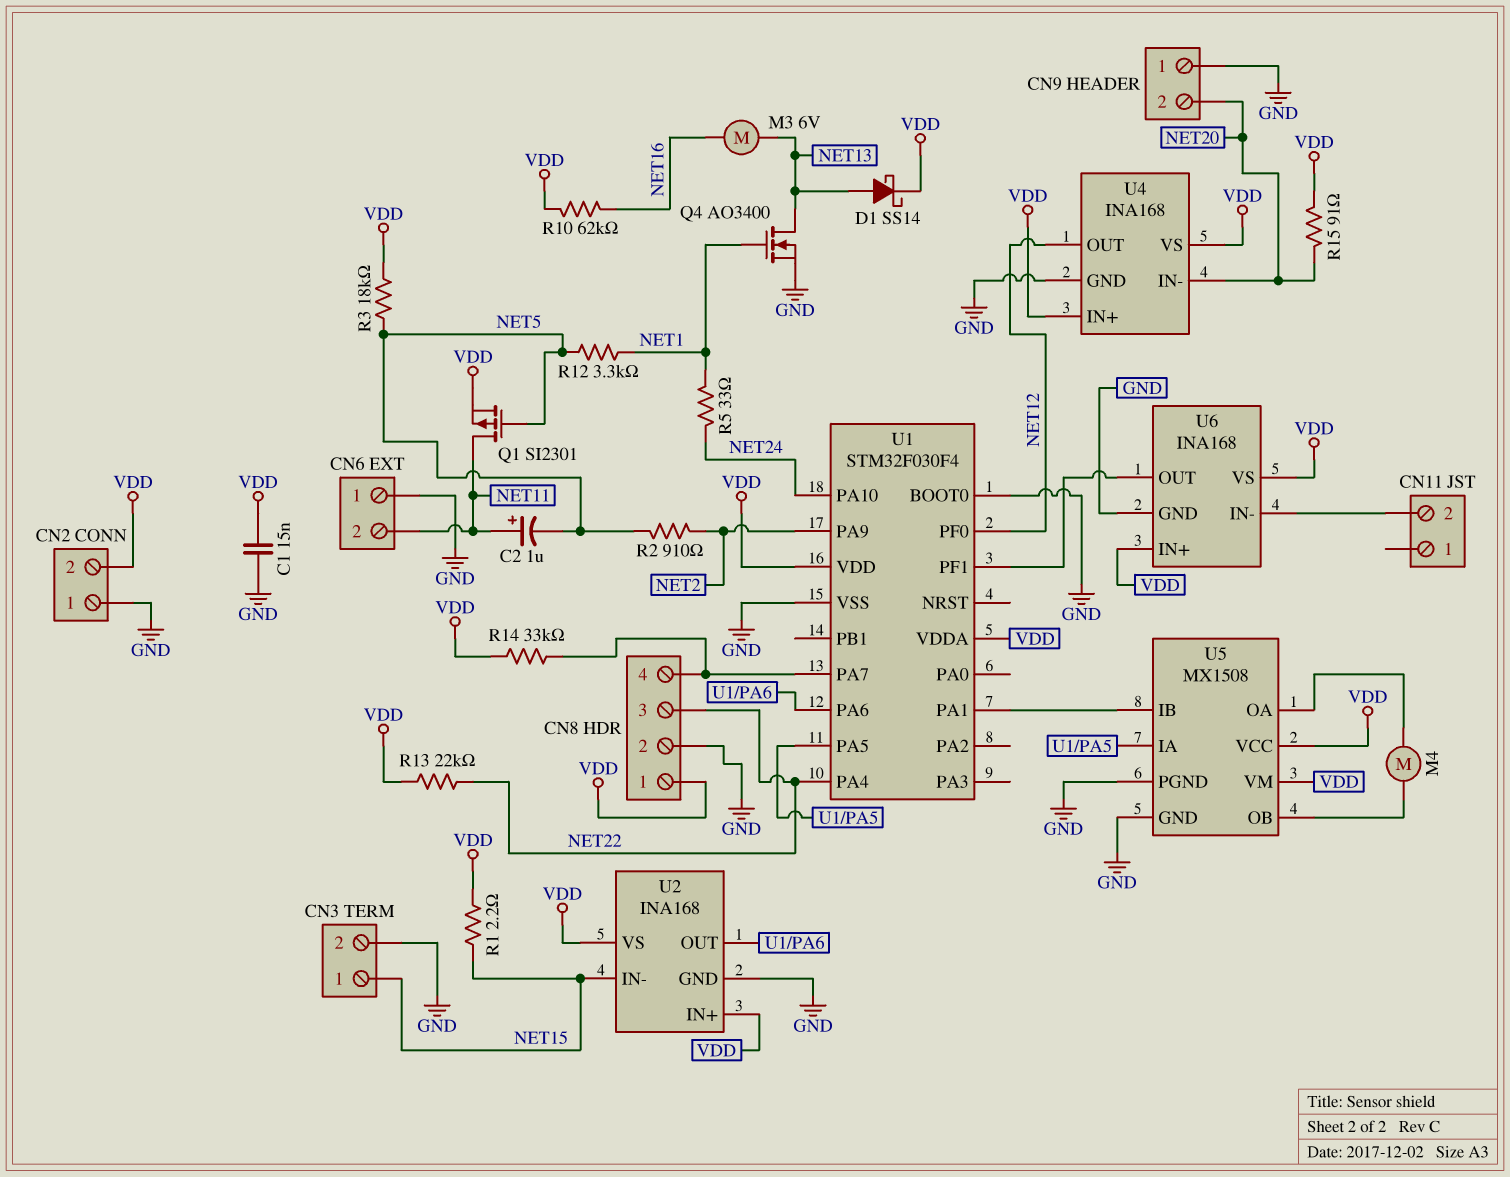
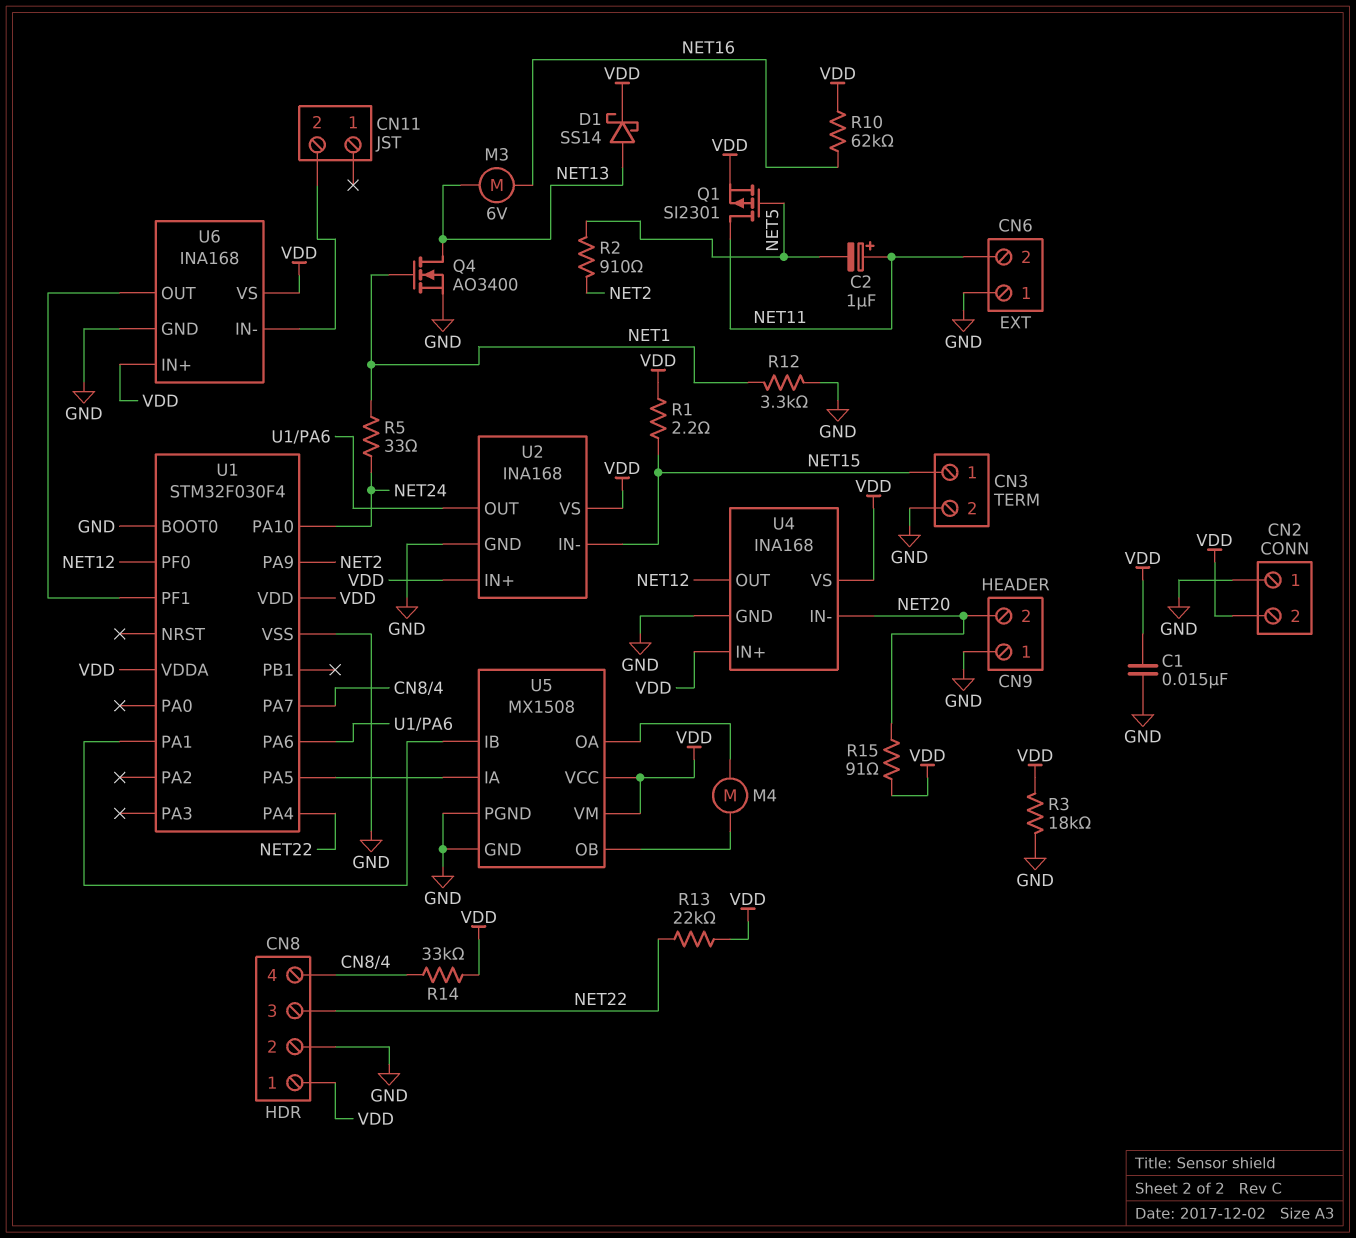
R3: 18k (NET5, VDD) -> 18k (GND, VDD)
R12: 3.3k (NET1, NET5) -> 3.3k (GND, NET1)

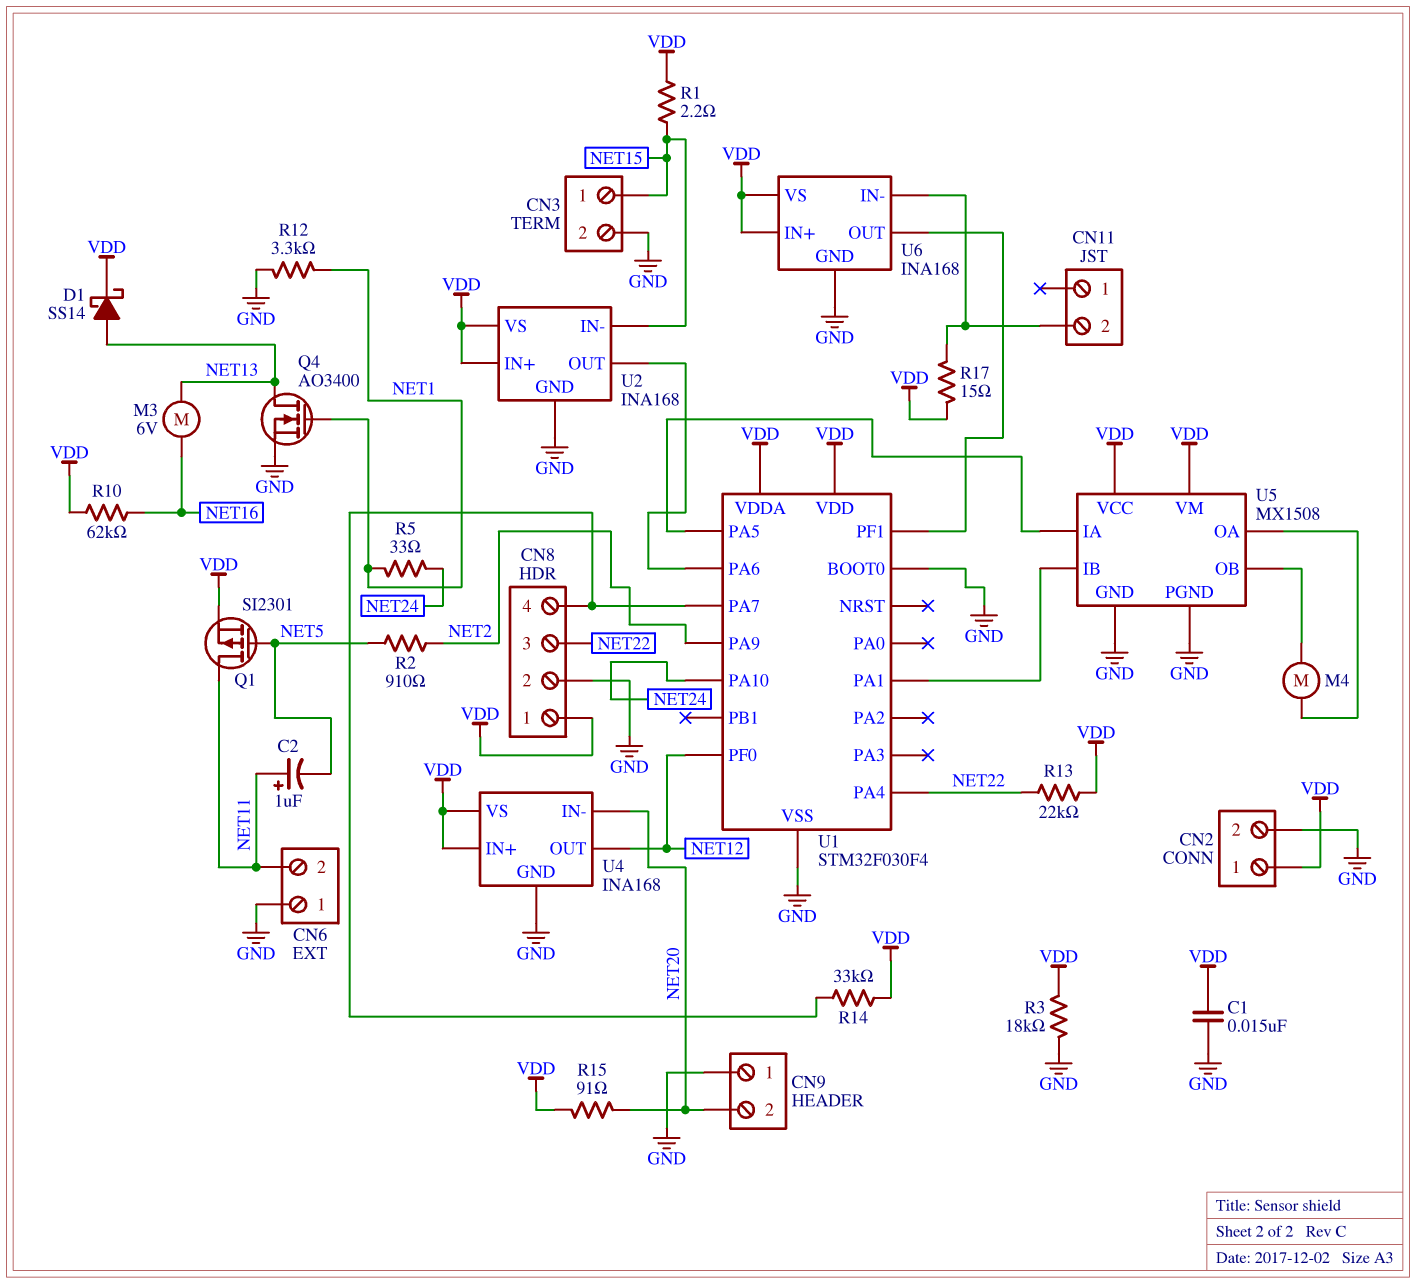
CN2 pin 1: GND -> VDD
CN2 pin 2: VDD -> GND
R17: none -> 15 (CN11/2, VDD)

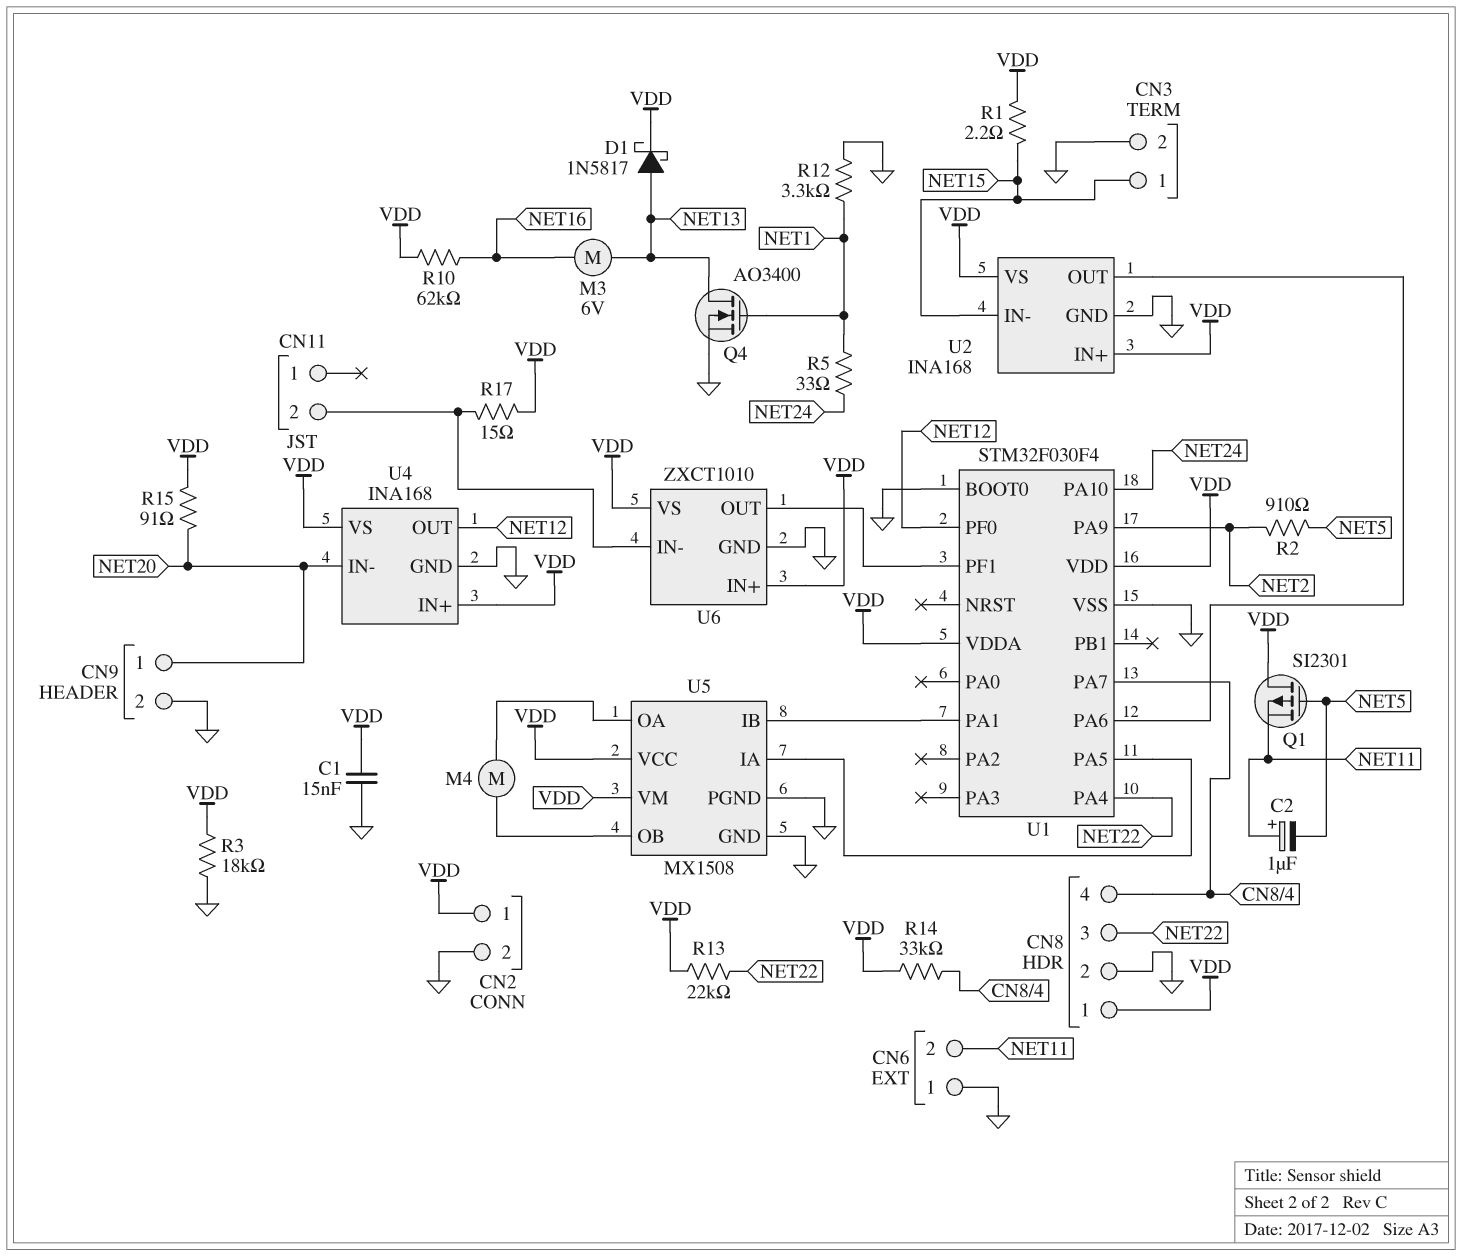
CN9 pin 1: GND -> NET20
CN9 pin 2: NET20 -> GND
D1: schottky SS14 (A NET13, K VDD) -> schottky 1N5817 (A NET13, K VDD)
Q1: PMOS SI2301 (G NET5, D NET11, S VDD) -> PMOS SI2301 (G NET5, D VDD, S NET11)
U6: INA168 -> ZXCT1010

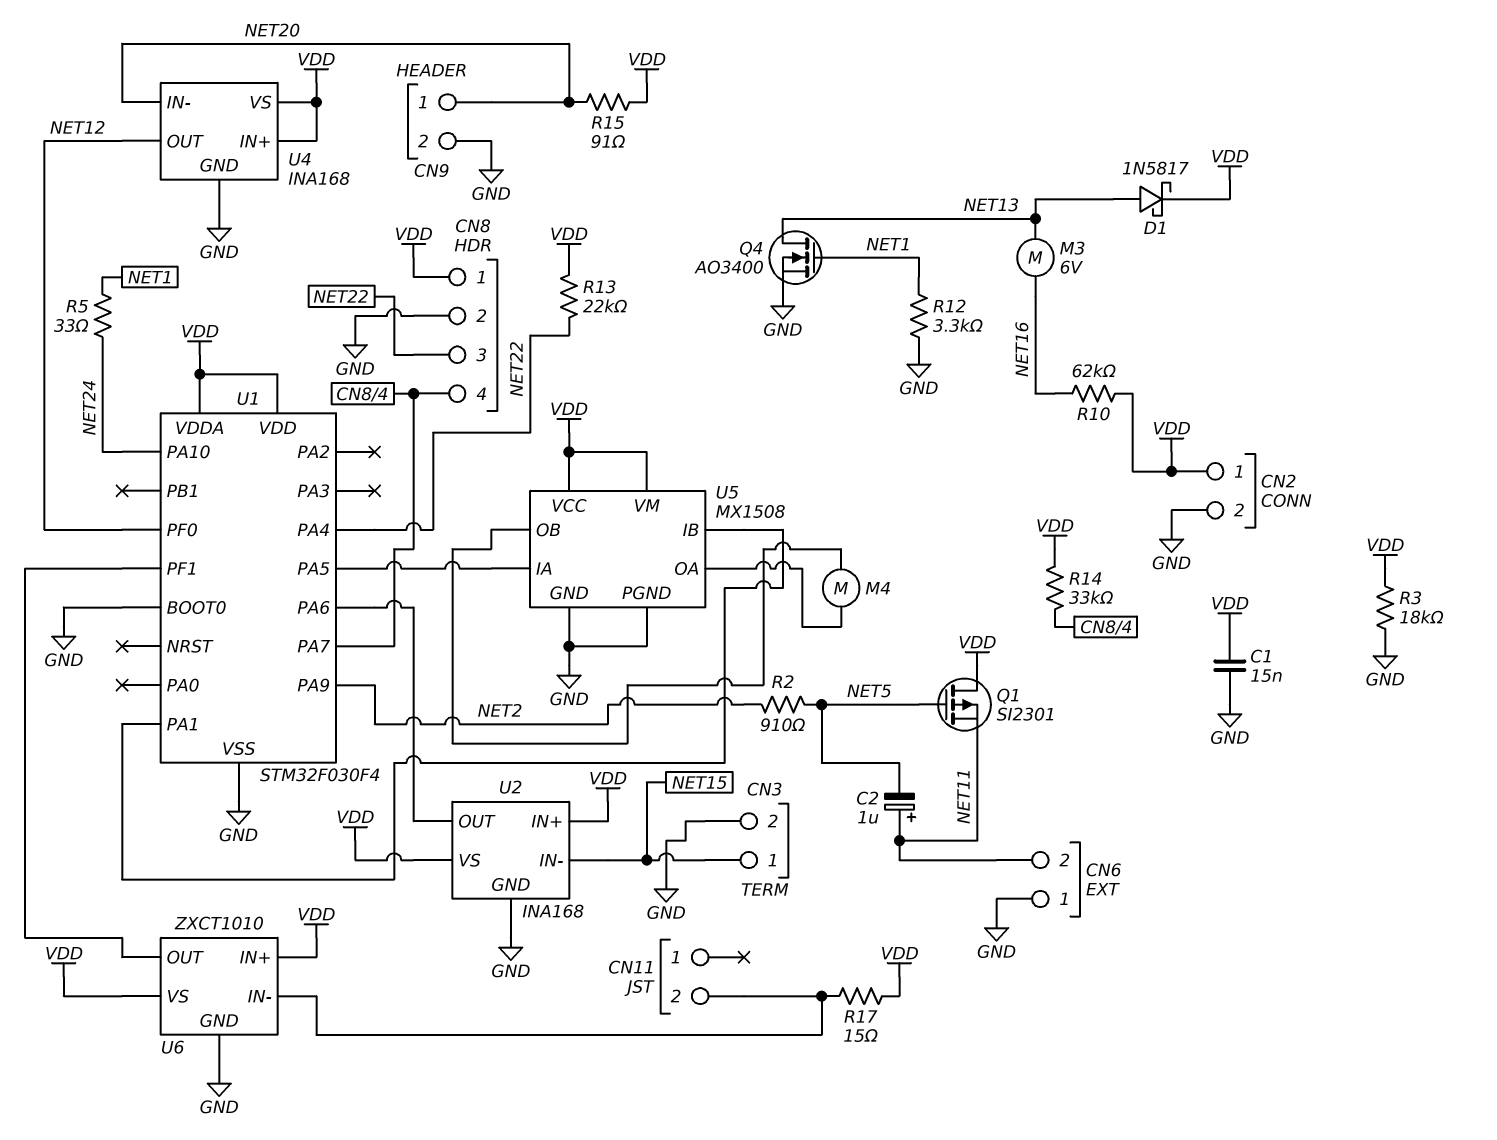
R1: 2.2 (NET15, VDD) -> none

